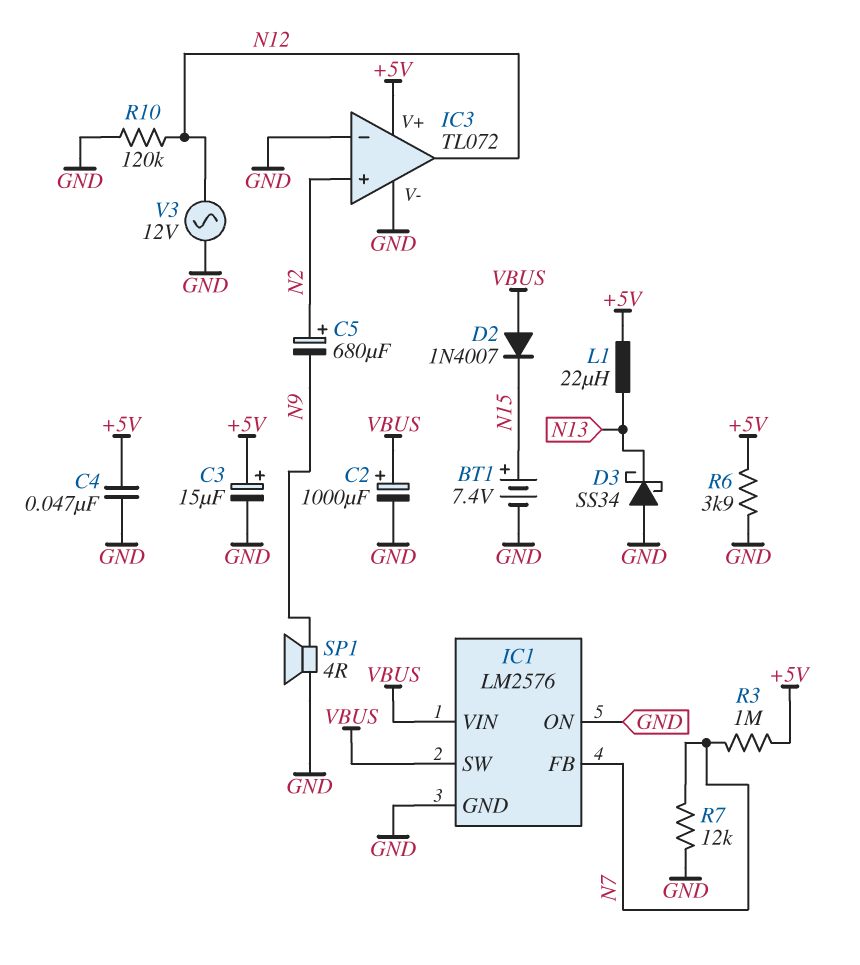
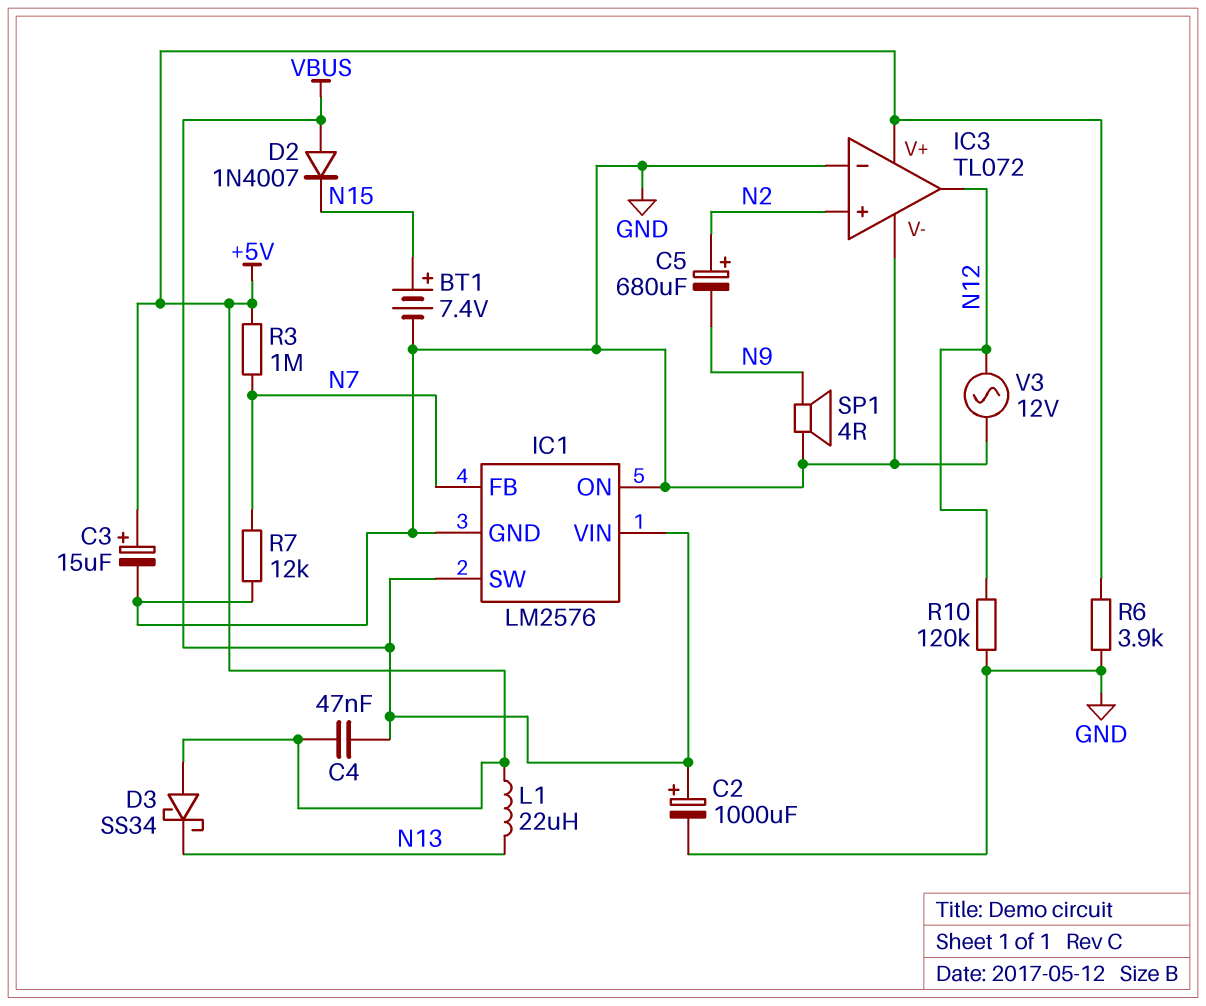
C4: 47nF (+5V, GND) -> 47nF (+5V, VBUS)
D3: schottky SS34 (A GND, K N13) -> schottky SS34 (A +5V, K N13)

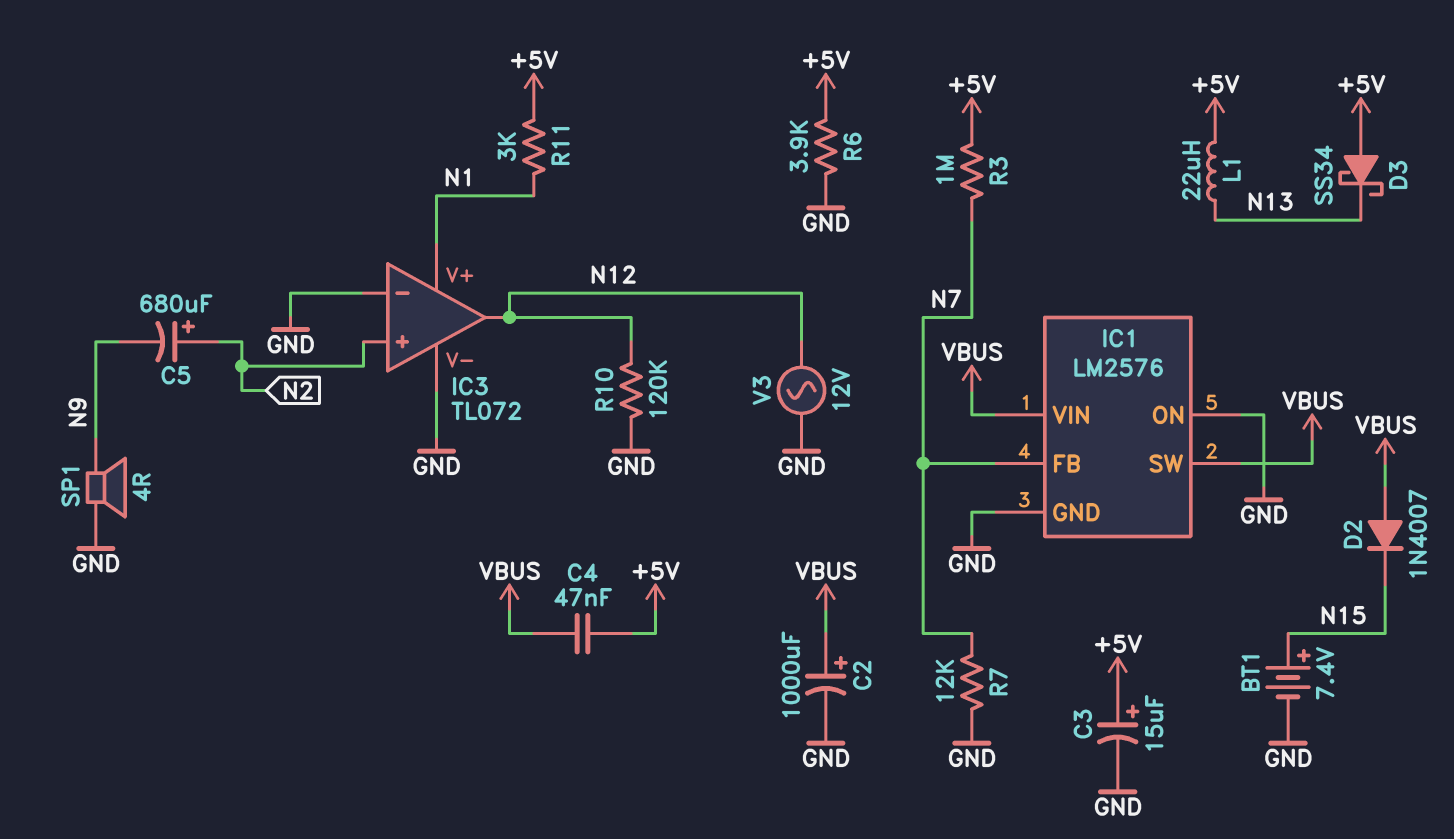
IC3 pin V+: +5V -> N1
R11: none -> 3k (+5V, N1)

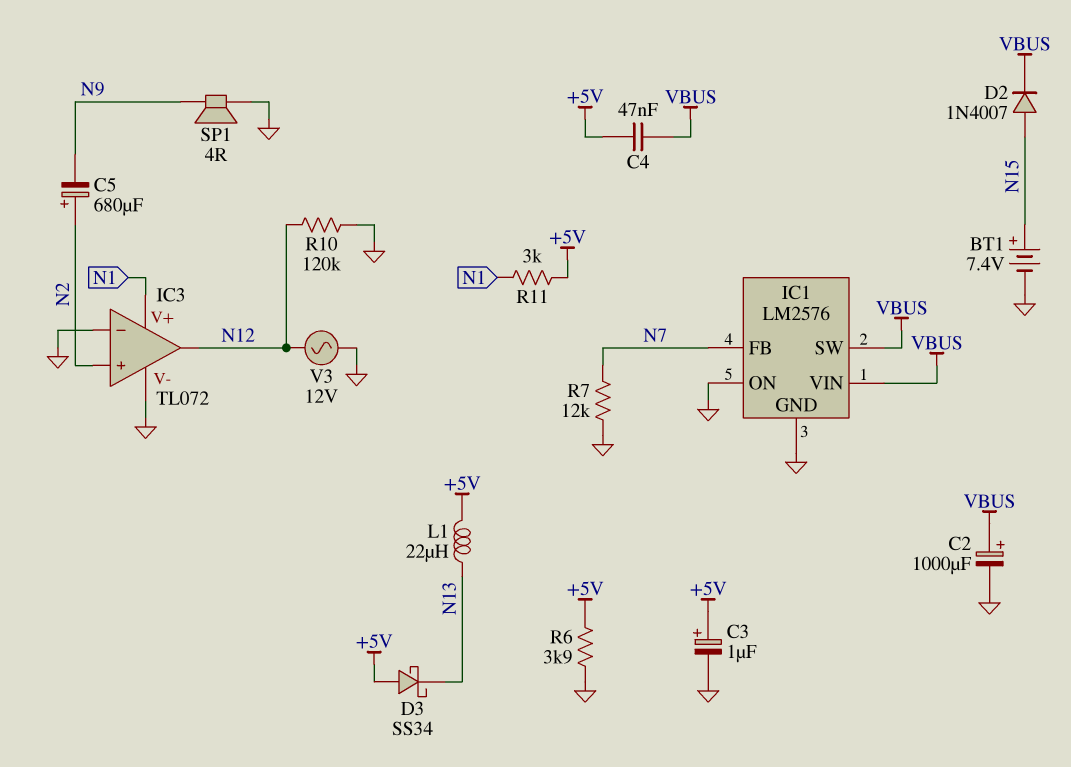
C3: 15uF (plus +5V, minus GND) -> 1uF (plus +5V, minus GND)
D2: diode 1N4007 (A VBUS, K N15) -> diode 1N4007 (A N15, K VBUS)
R3: 1M (+5V, N7) -> none

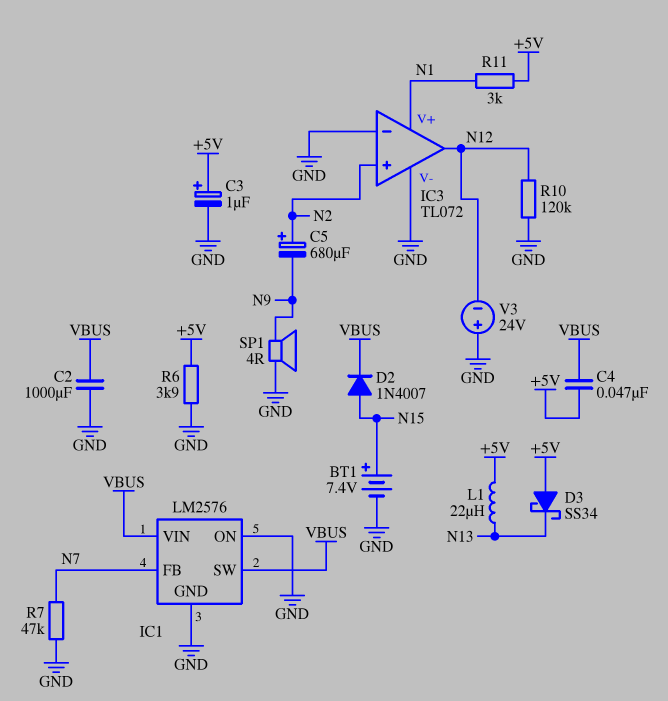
C2: 1000uF (plus VBUS, minus GND) -> 1000uF (GND, VBUS)
R7: 12k (GND, N7) -> 47k (GND, N7)
V3: AC 12V (GND, N12) -> 24V (plus GND, minus N12)

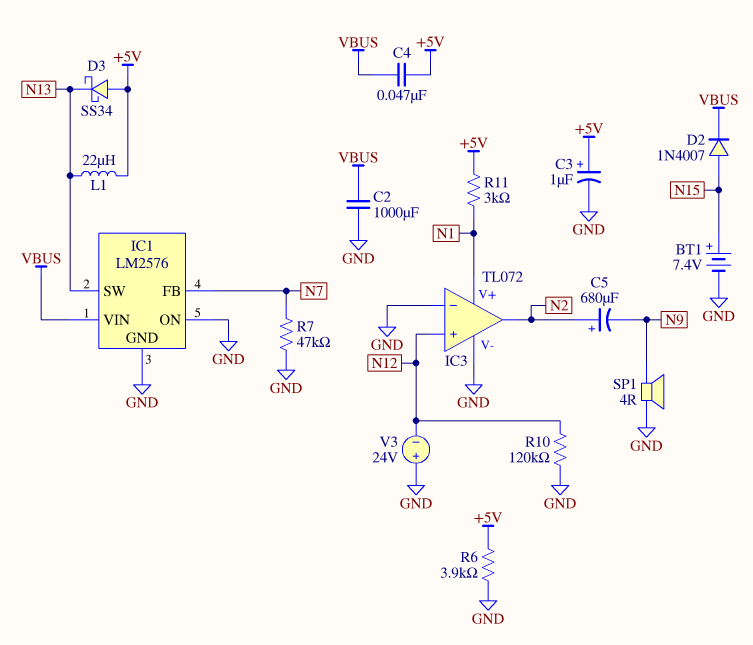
IC1 pin SW: VBUS -> N13
IC3 pin in+: N2 -> N12
IC3 pin out: N12 -> N2

